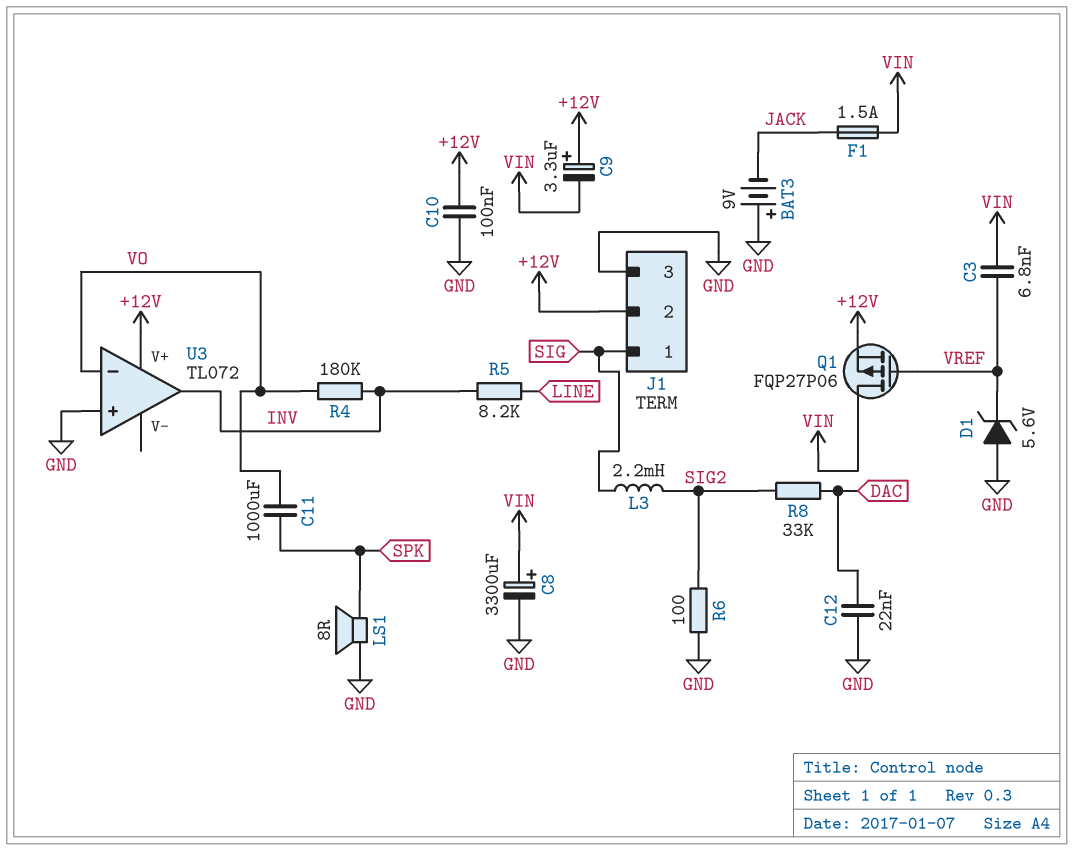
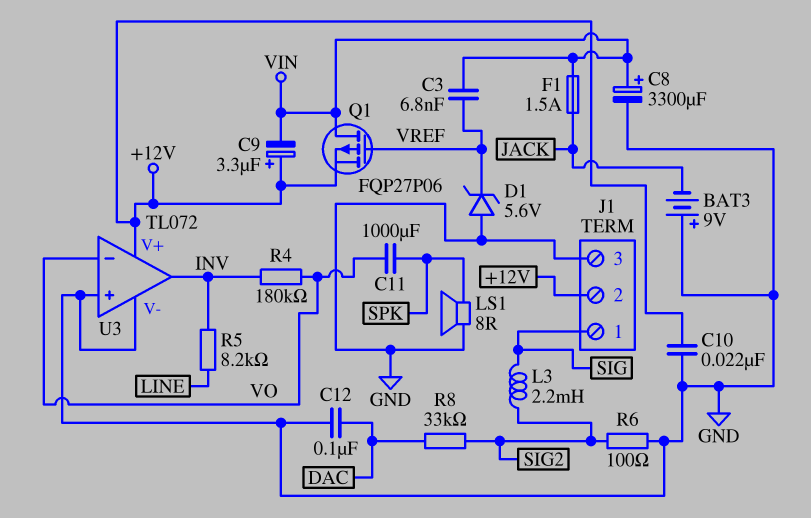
C10: 100nF (+12V, GND) -> 22nF (+12V, GND)
C12: 22nF (DAC, GND) -> 100nF (DAC, GND)
U3 pin V-: none -> GND

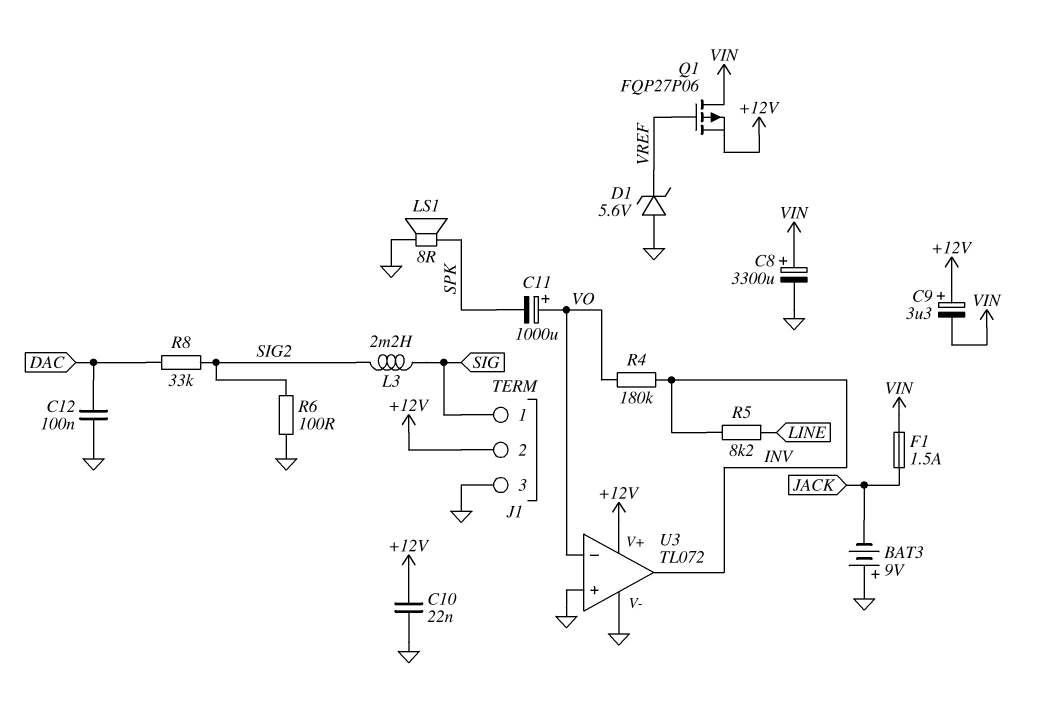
C3: 6.8nF (VIN, VREF) -> none
C11: 1000uF (SPK, VO) -> 1000uF (plus VO, minus SPK)

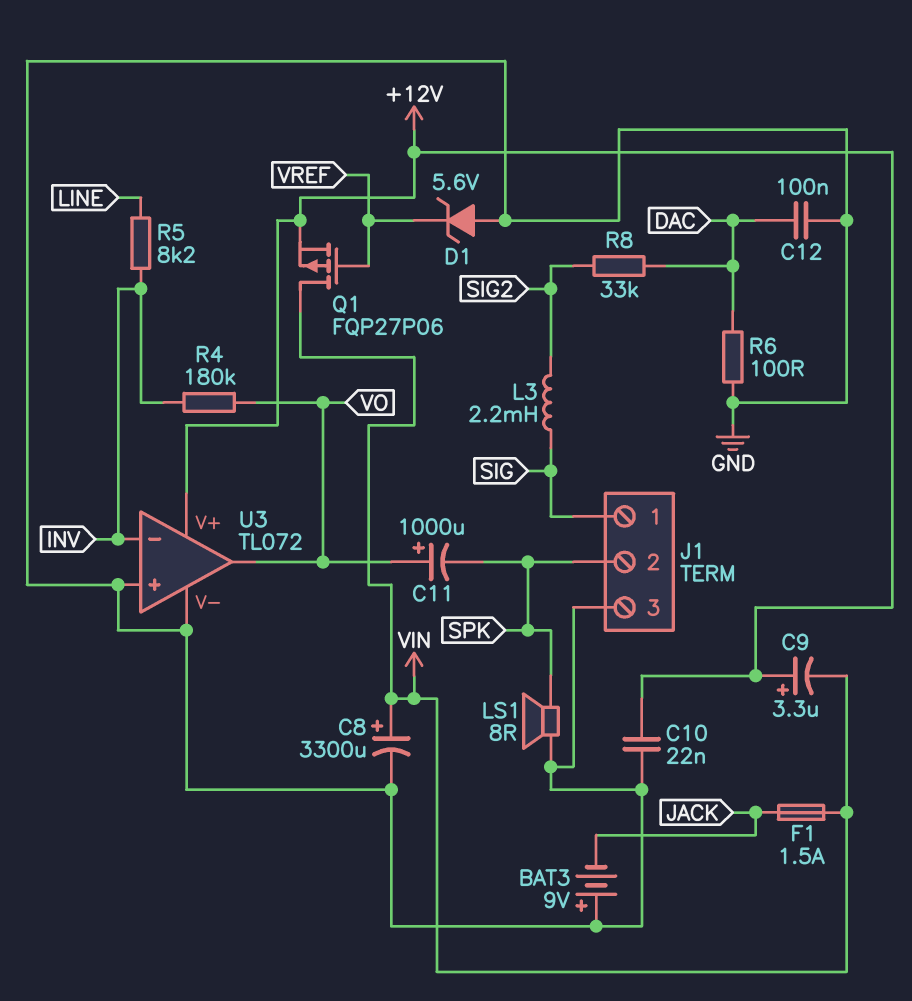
J1 pin 2: +12V -> SPK
R6: 100 (GND, SIG2) -> 100 (DAC, GND)
U3 pin in-: VO -> INV
U3 pin out: INV -> VO

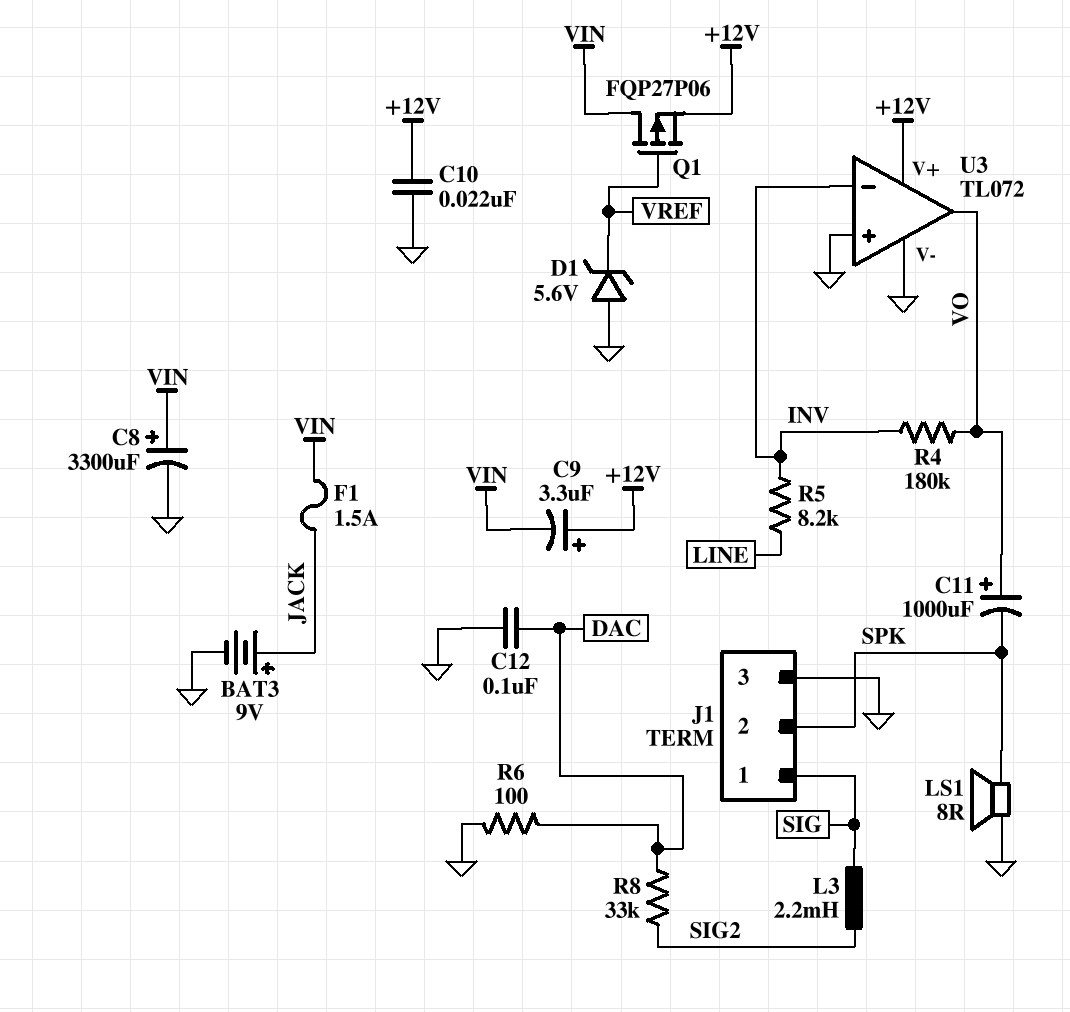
BAT3: 9V (plus GND, minus JACK) -> 9V (plus JACK, minus GND)

